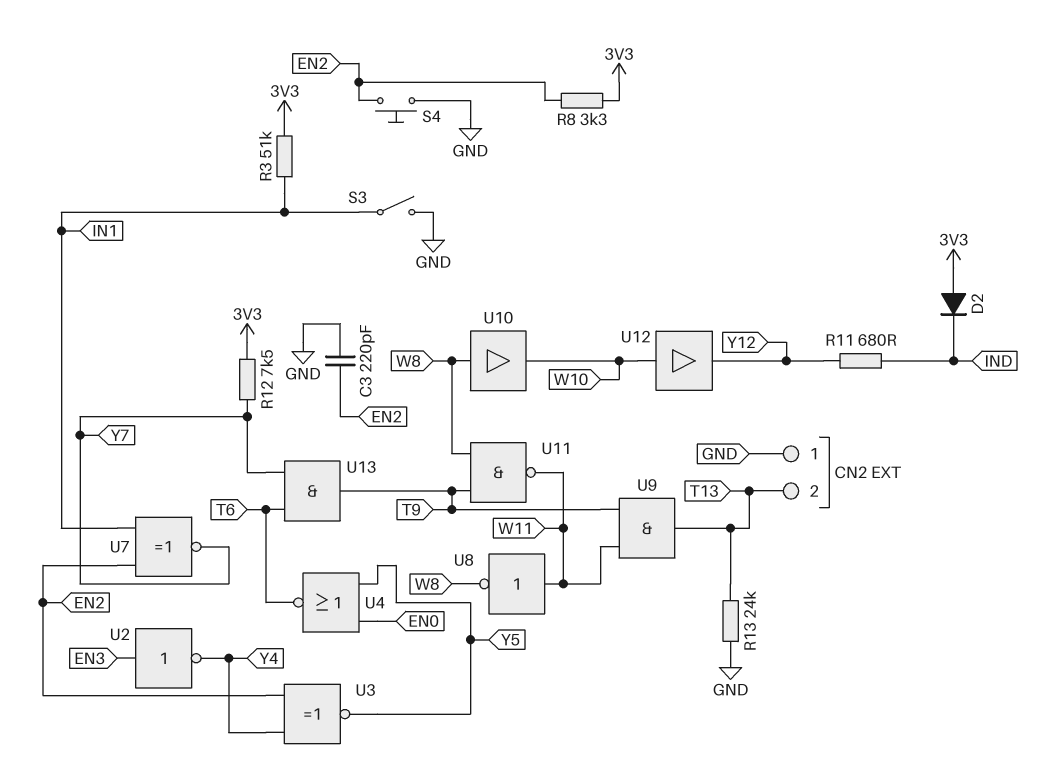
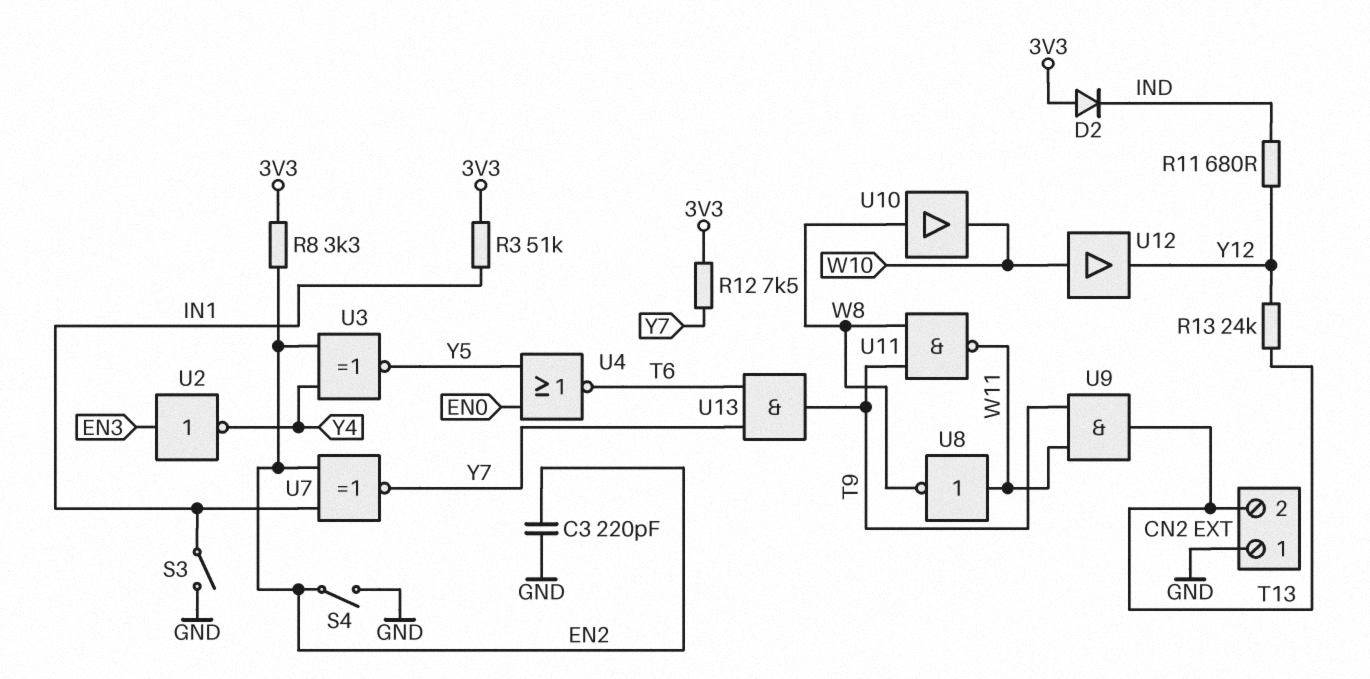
R13: 24k (GND, T13) -> 24k (T13, Y12)
S4: button (EN2, GND) -> switch (EN2, GND)

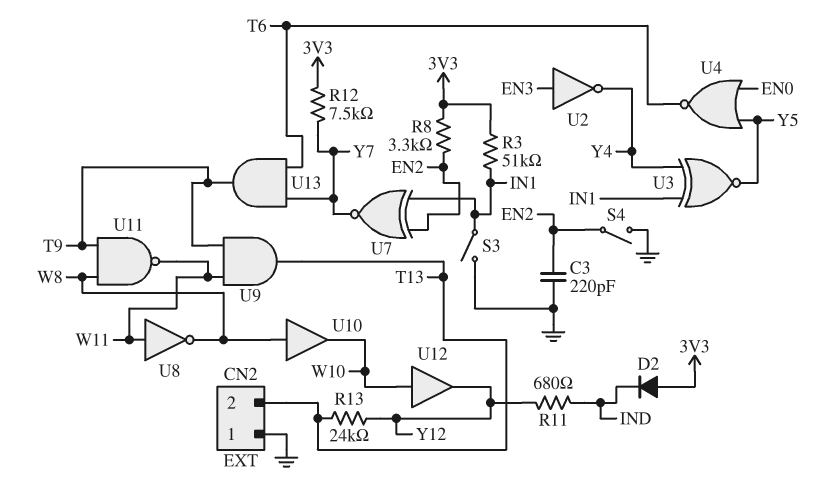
U3: XNOR (in EN2, in Y4, out Y5) -> XNOR (in IN1, in Y4, out Y5)

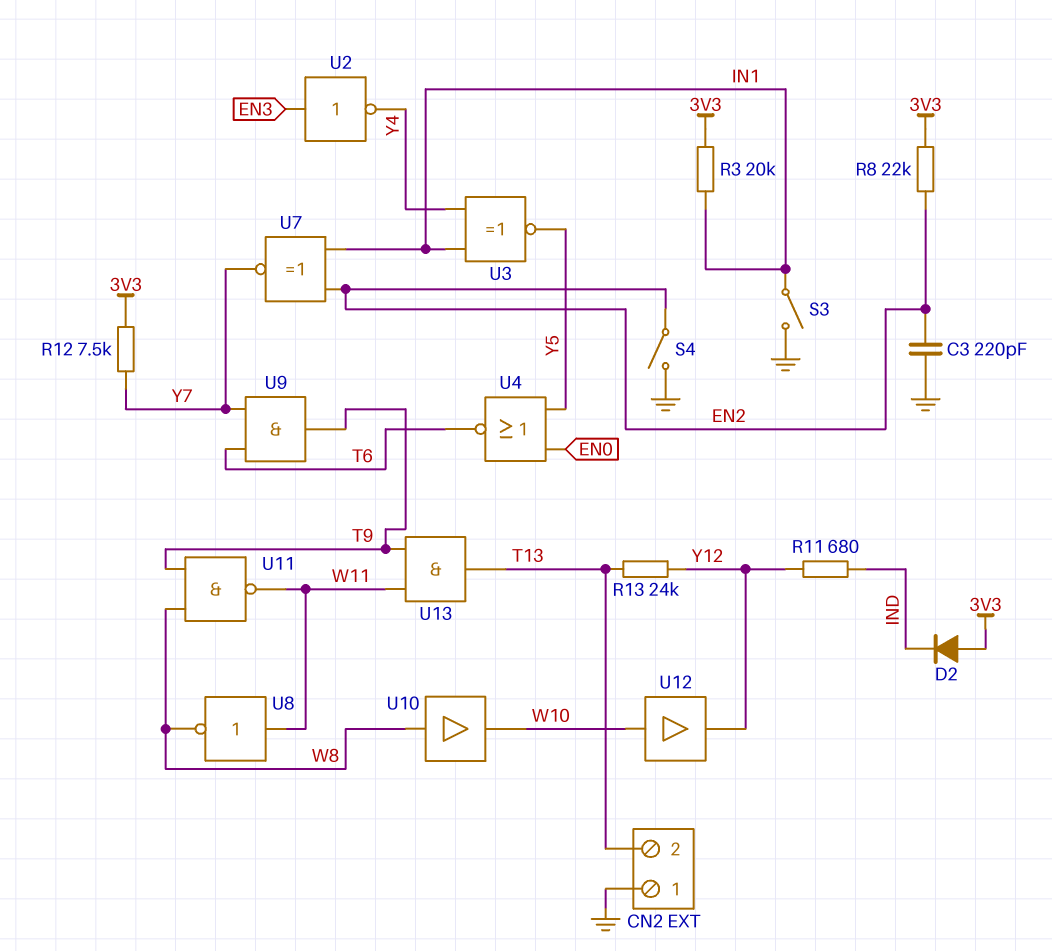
R3: 51k (3V3, IN1) -> 20k (3V3, IN1)
R8: 3.3k (3V3, EN2) -> 22k (3V3, EN2)
U9: AND (in T9, in W11, out T13) -> AND (in T6, in Y7, out T9)
U13: AND (in T6, in Y7, out T9) -> AND (in T9, in W11, out T13)

